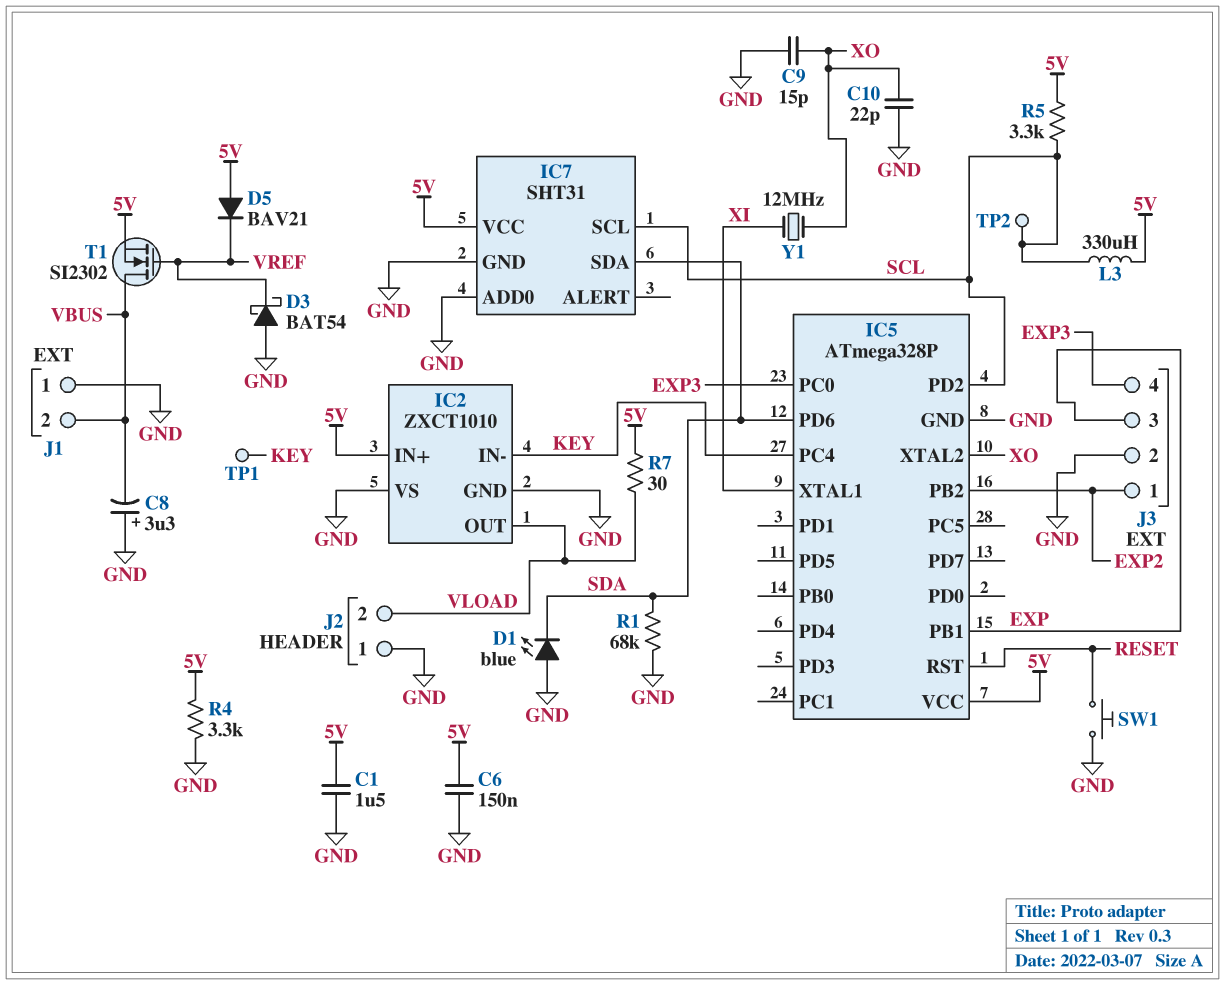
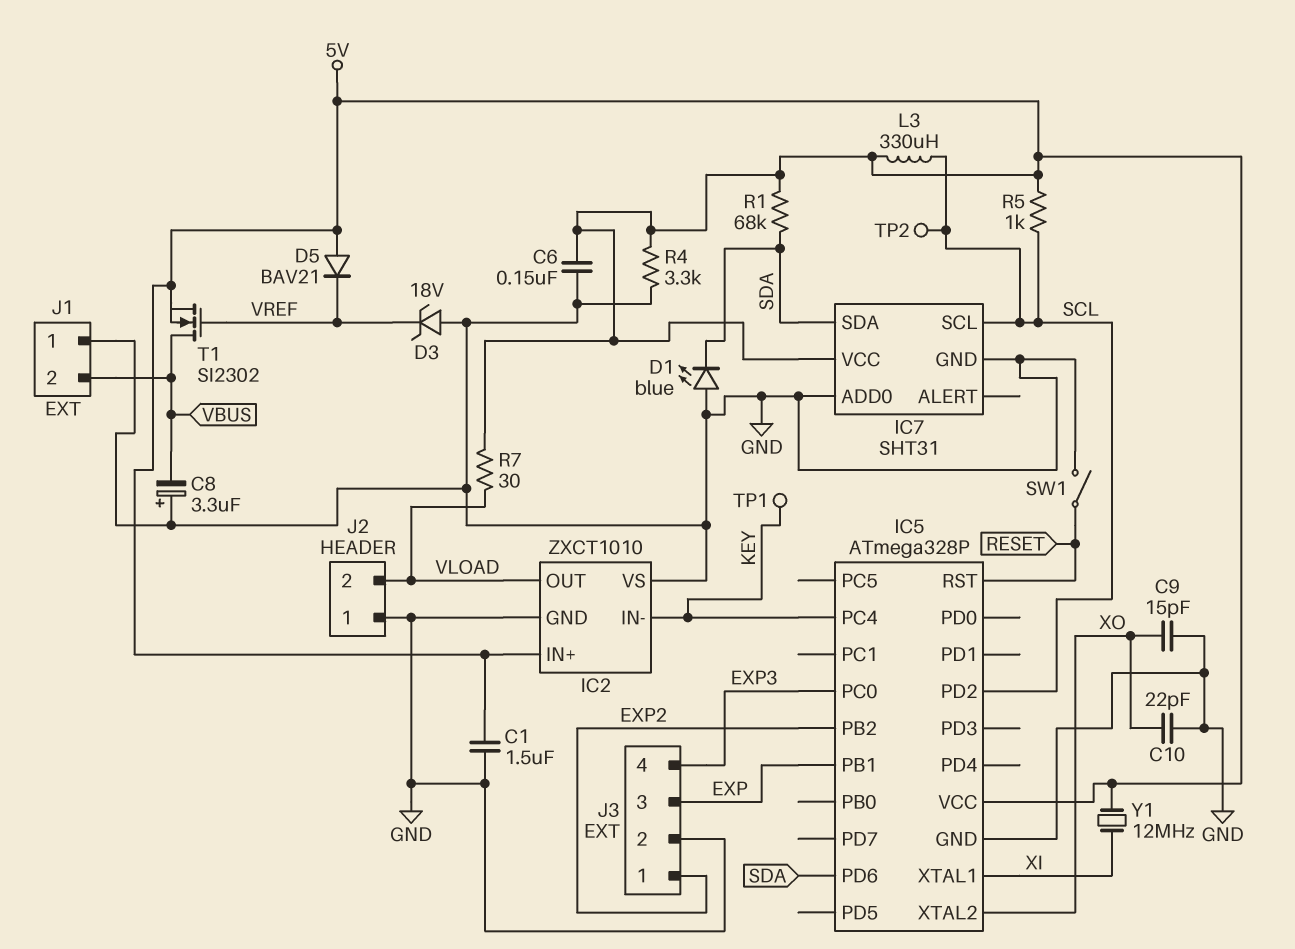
D3: schottky BAT54 (A GND, K VREF) -> zener 18V (A GND, K VREF)
R1: 68k (GND, SDA) -> 68k (5V, SDA)
R5: 3.3k (5V, SCL) -> 1k (5V, SCL)
SW1: button (GND, RESET) -> switch (GND, RESET)
Y1: 12MHz (XI, XO) -> 12MHz (5V, XI)

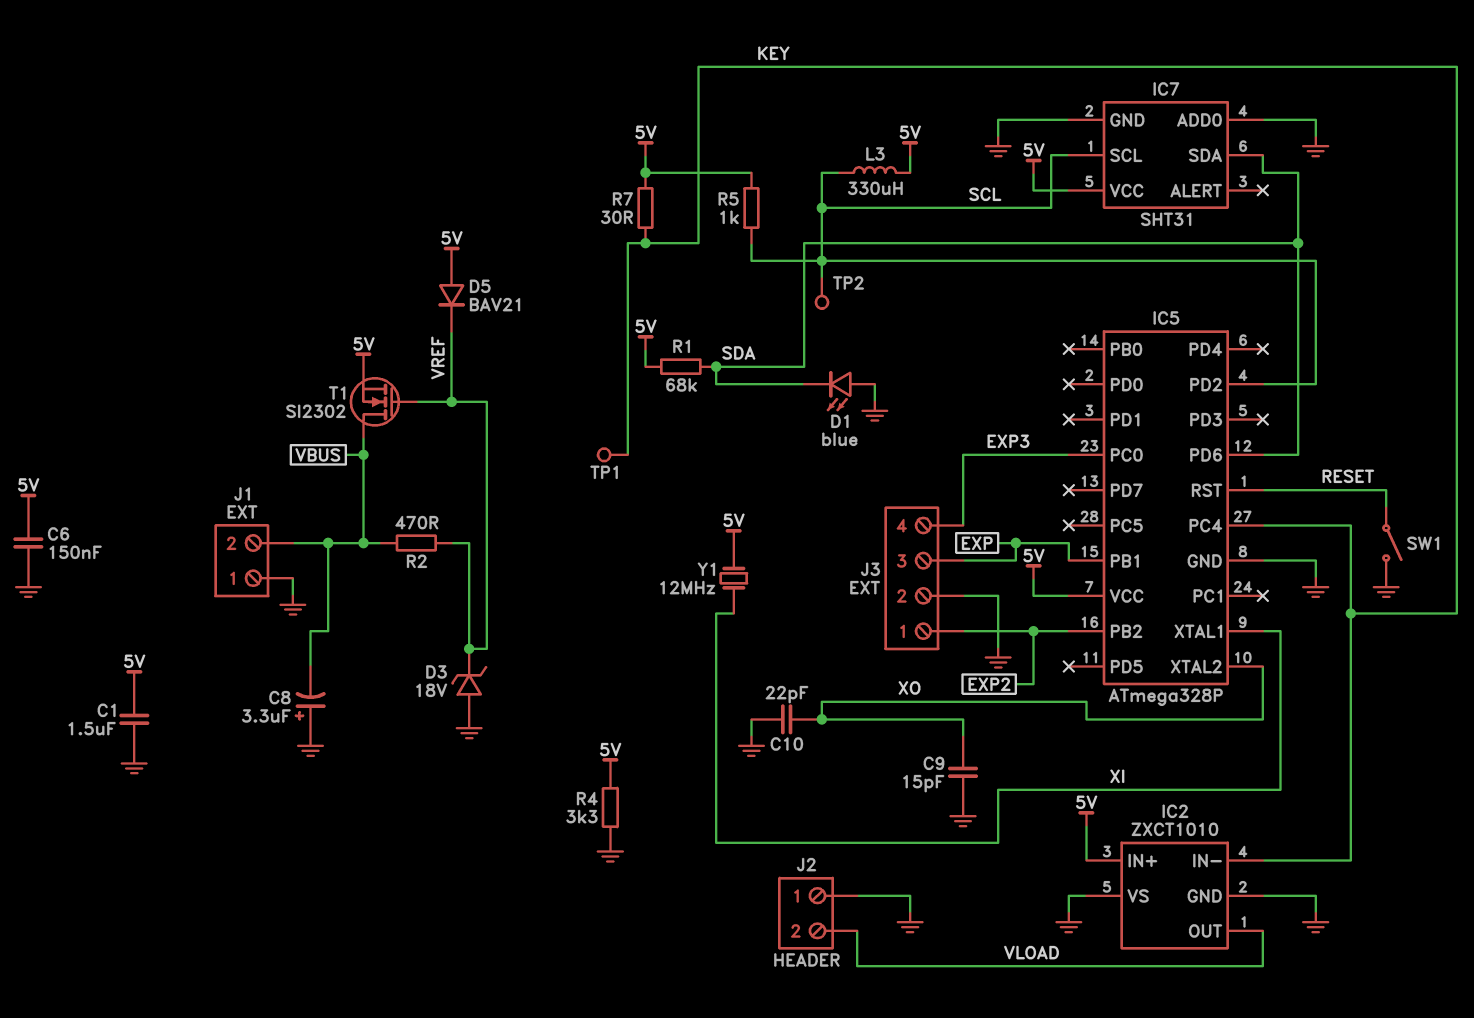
R2: none -> 470 (VBUS, VREF)
R7: 30 (5V, VLOAD) -> 30 (5V, KEY)

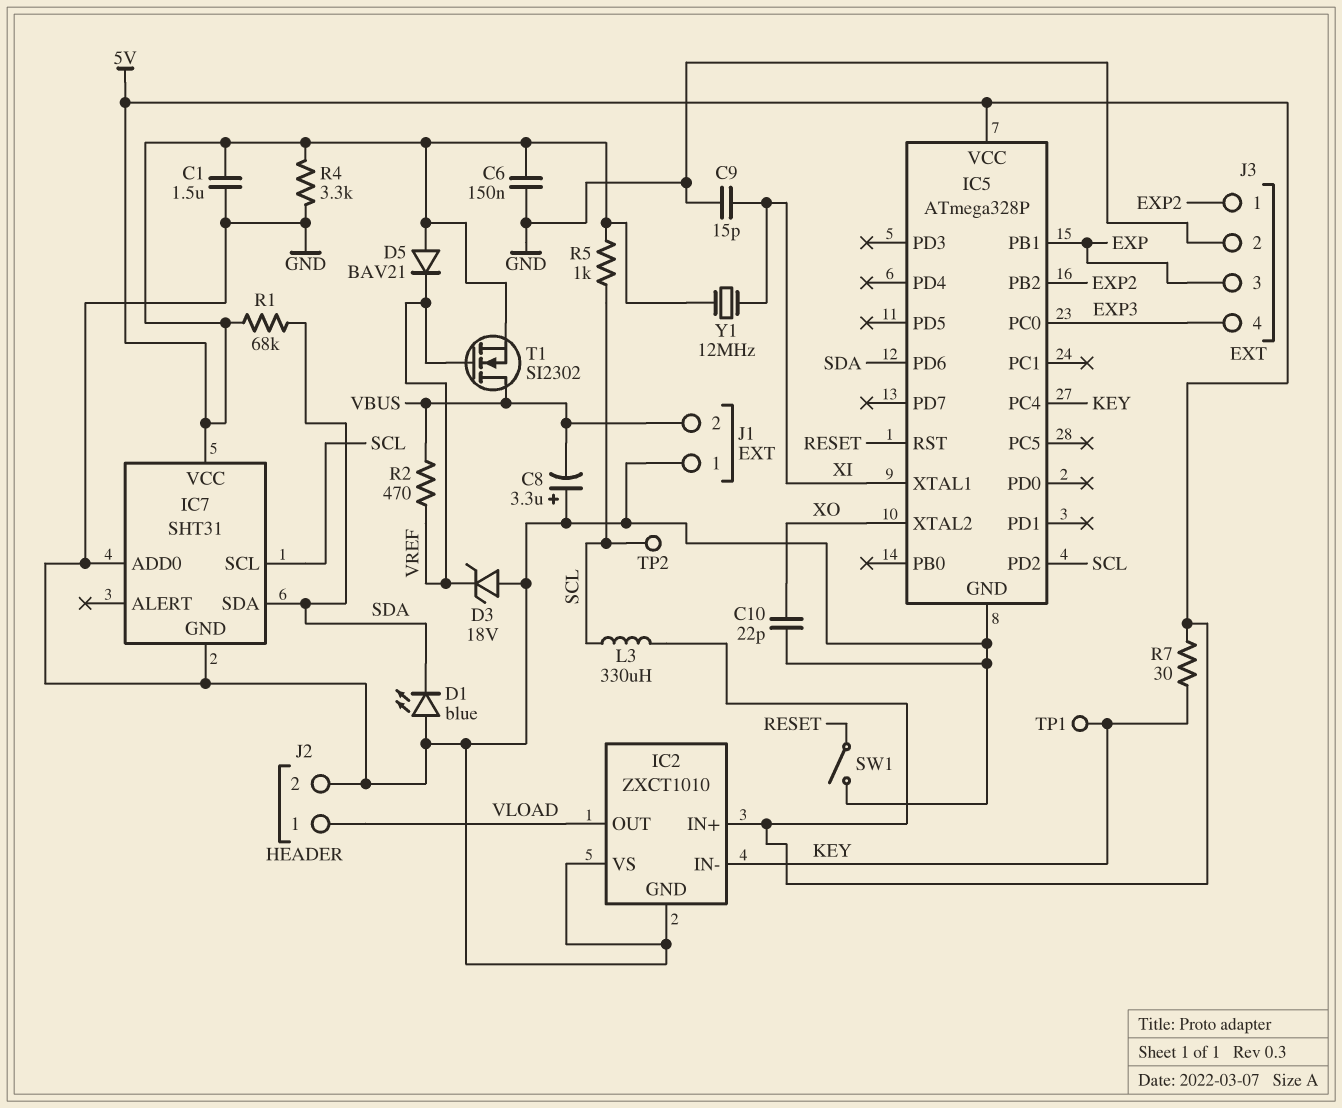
C9: 15pF (GND, XO) -> 15pF (GND, XI)
J2 pin 1: GND -> VLOAD
J2 pin 2: VLOAD -> GND

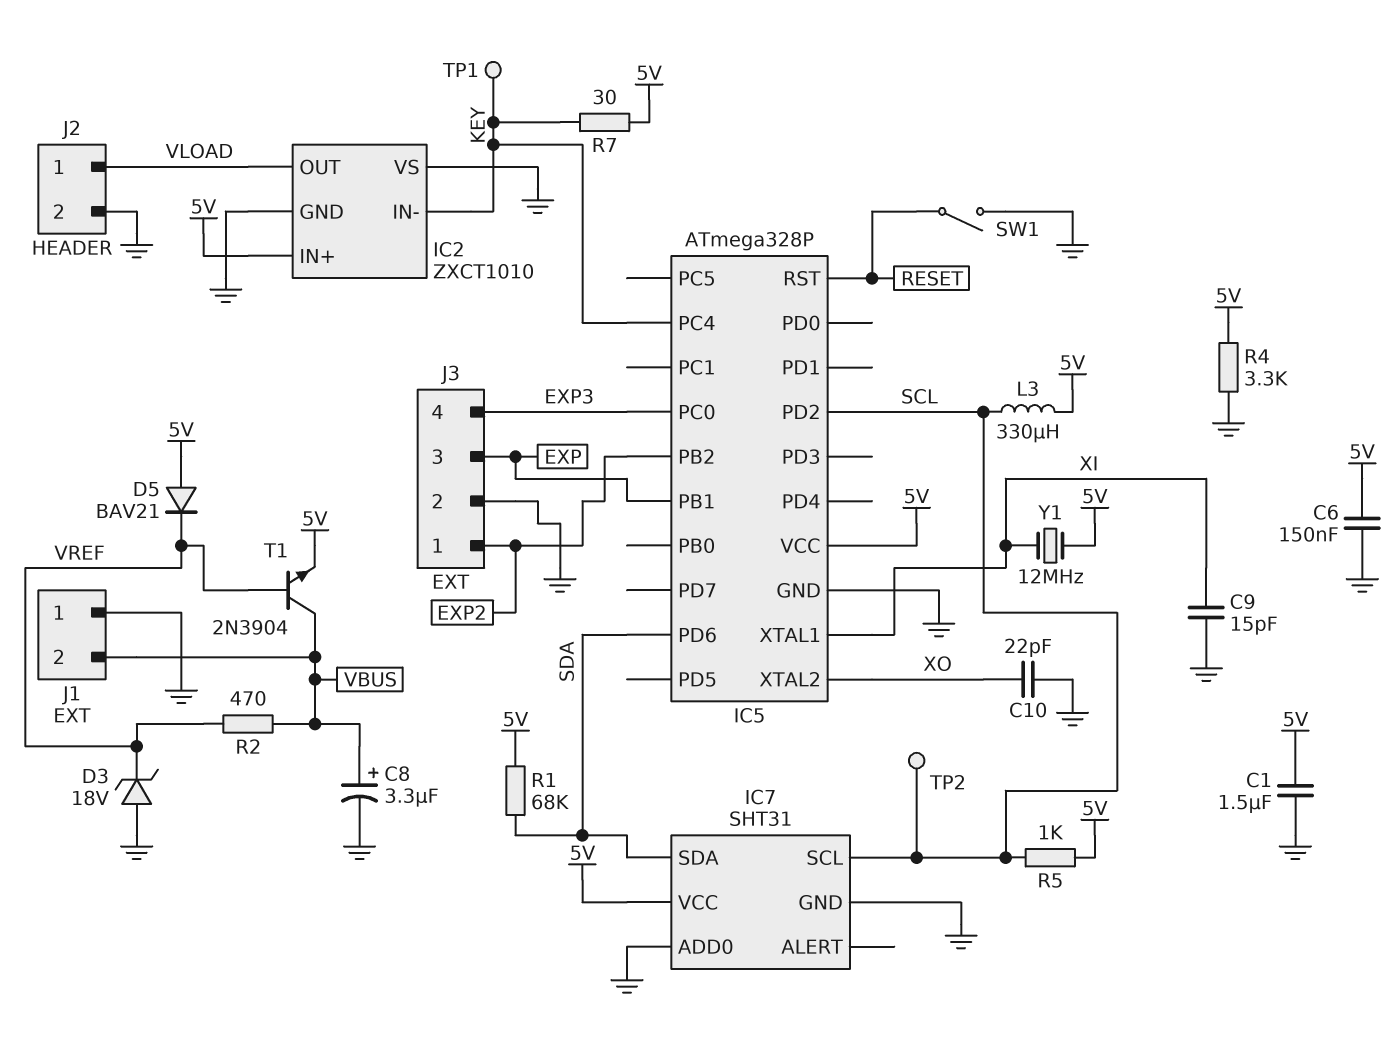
C8: 3.3uF (plus GND, minus VBUS) -> 3.3uF (plus VBUS, minus GND)
D1: LED blue (A GND, K SDA) -> none
T1: NMOS SI2302 (G VREF, D VBUS, S 5V) -> NPN 2N3904 (B VREF, C VBUS, E 5V)

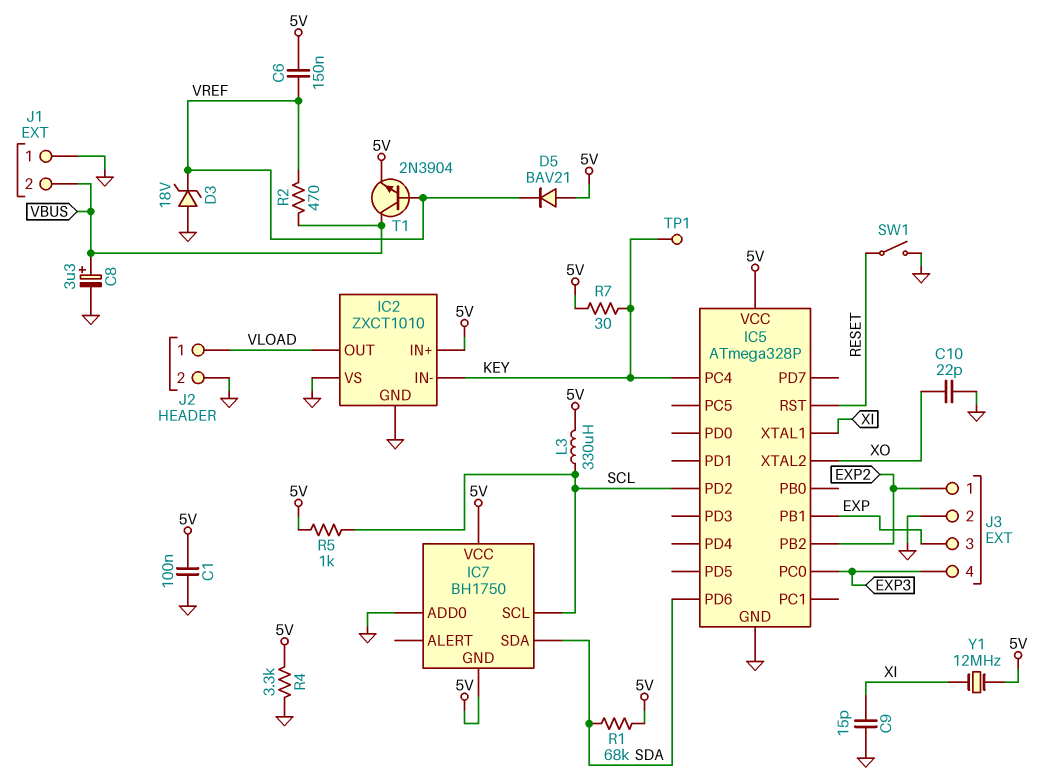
C1: 1.5uF (5V, GND) -> 100nF (5V, GND)
C6: 150nF (5V, GND) -> 150nF (5V, VREF)
IC7: SHT31 -> BH1750
IC7 pin GND: GND -> 5V
TP2: test point (SCL) -> none

